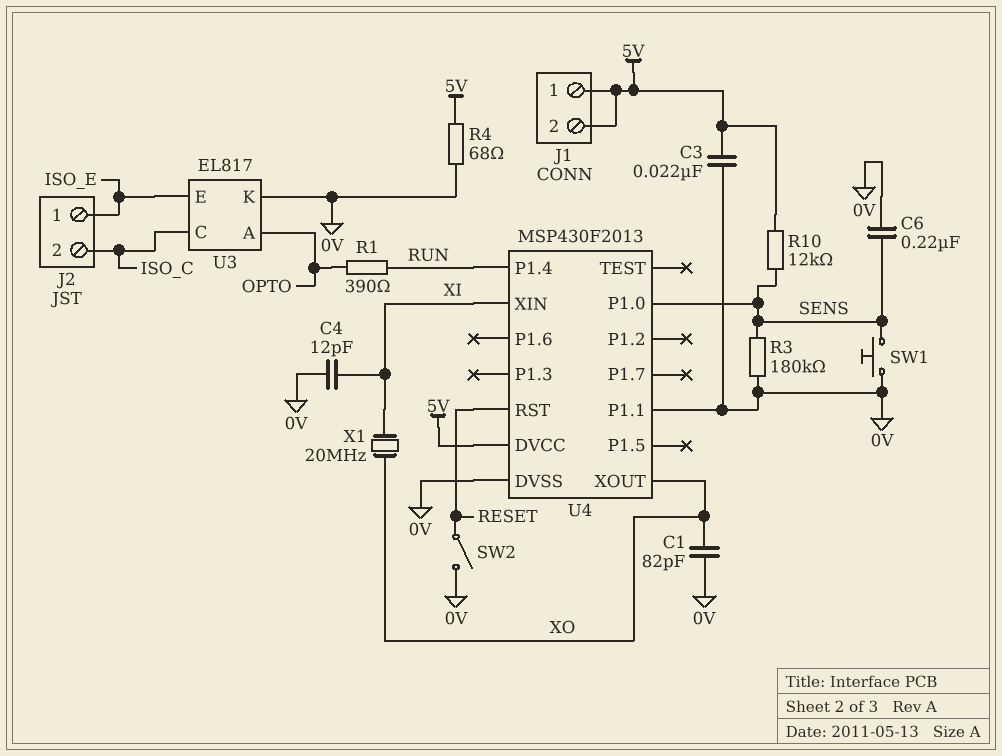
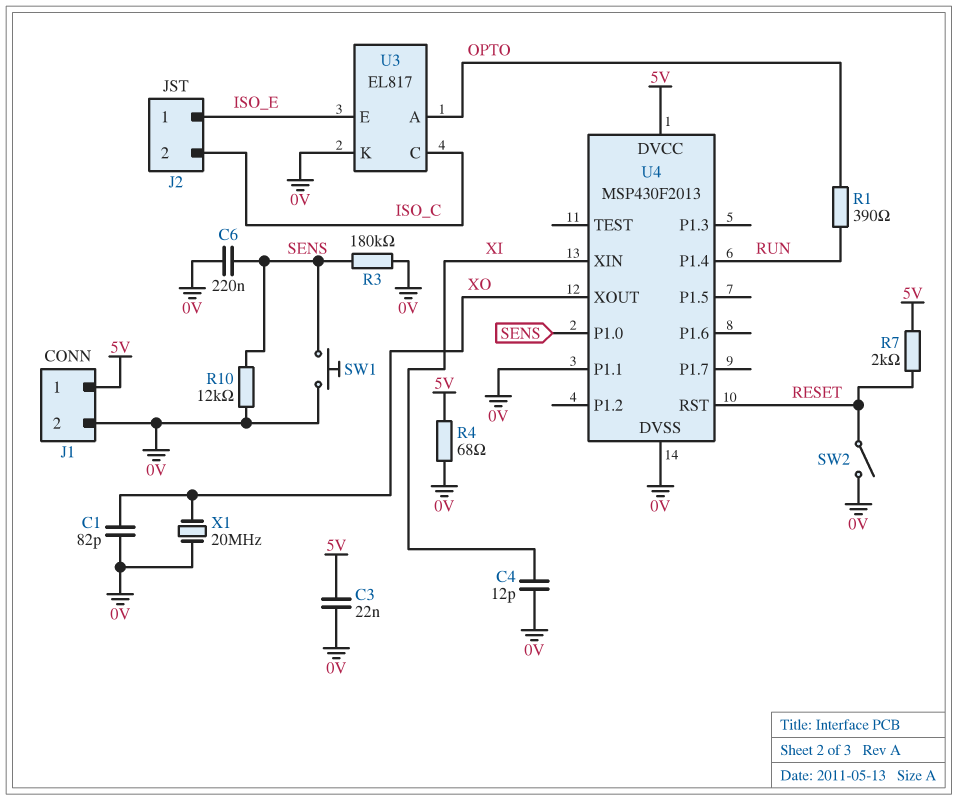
J1 pin 2: 5V -> 0V
R7: none -> 2k (5V, RESET)
R10: 12k (5V, SENS) -> 12k (0V, SENS)
X1: 20MHz (XI, XO) -> 20MHz (0V, XO)

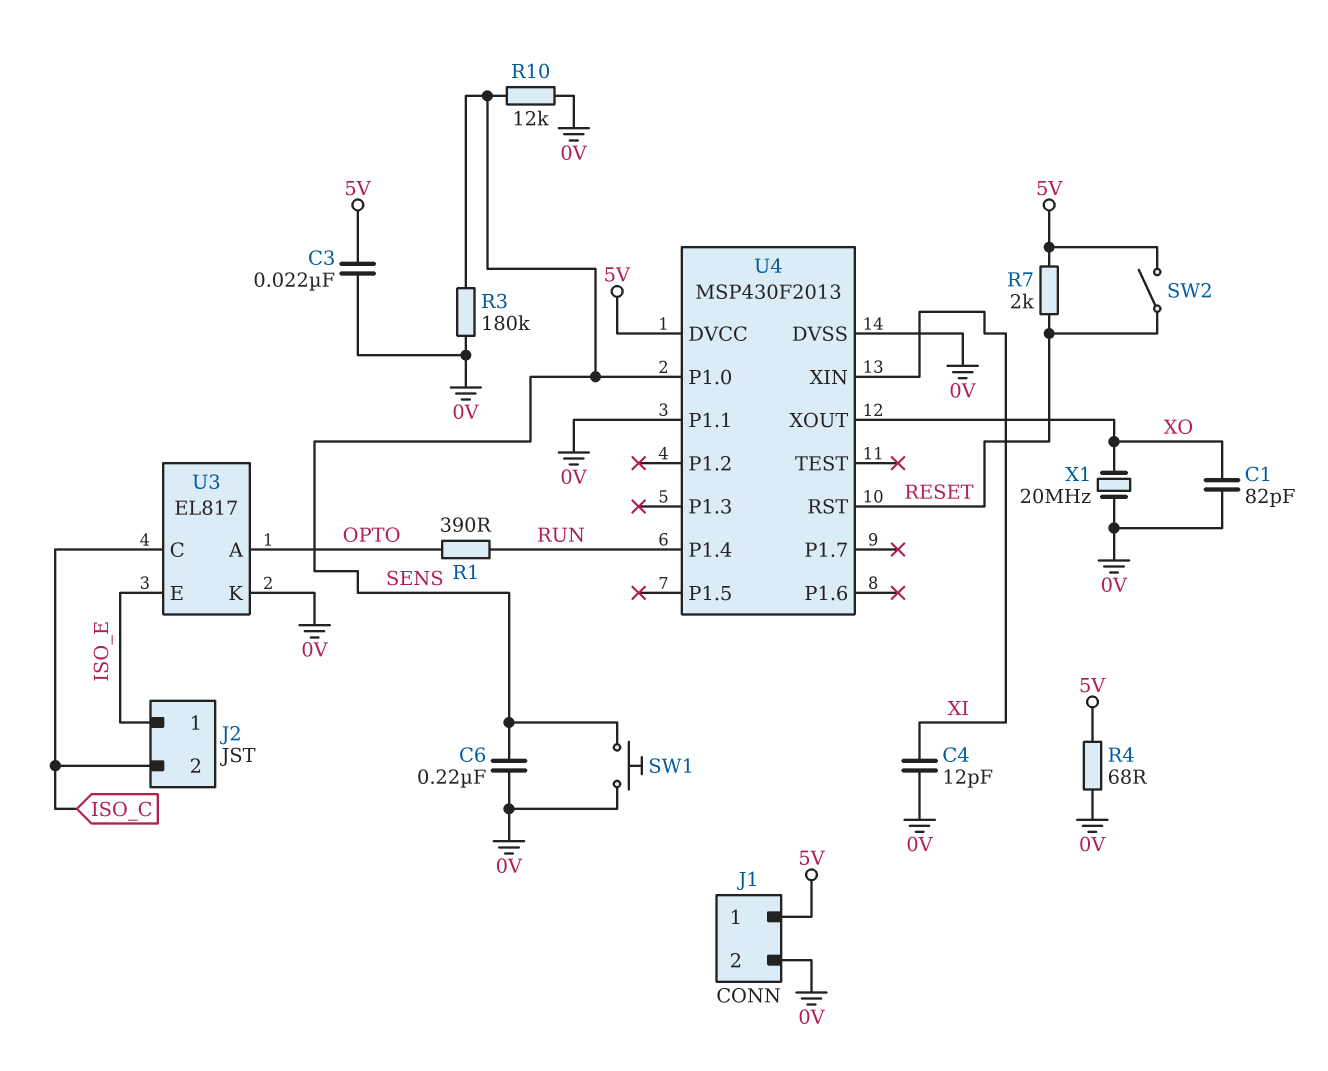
SW2: switch (0V, RESET) -> switch (5V, RESET)

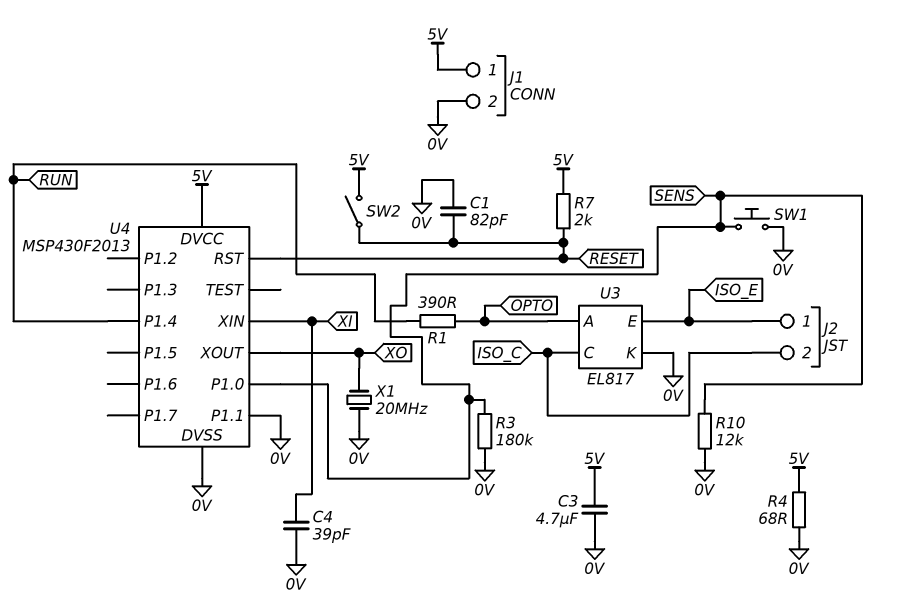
C1: 82pF (0V, XO) -> 82pF (0V, RESET)
C3: 22nF (0V, 5V) -> 4.7uF (0V, 5V)
C4: 12pF (0V, XI) -> 39pF (0V, XI)
C6: 220nF (0V, SENS) -> none

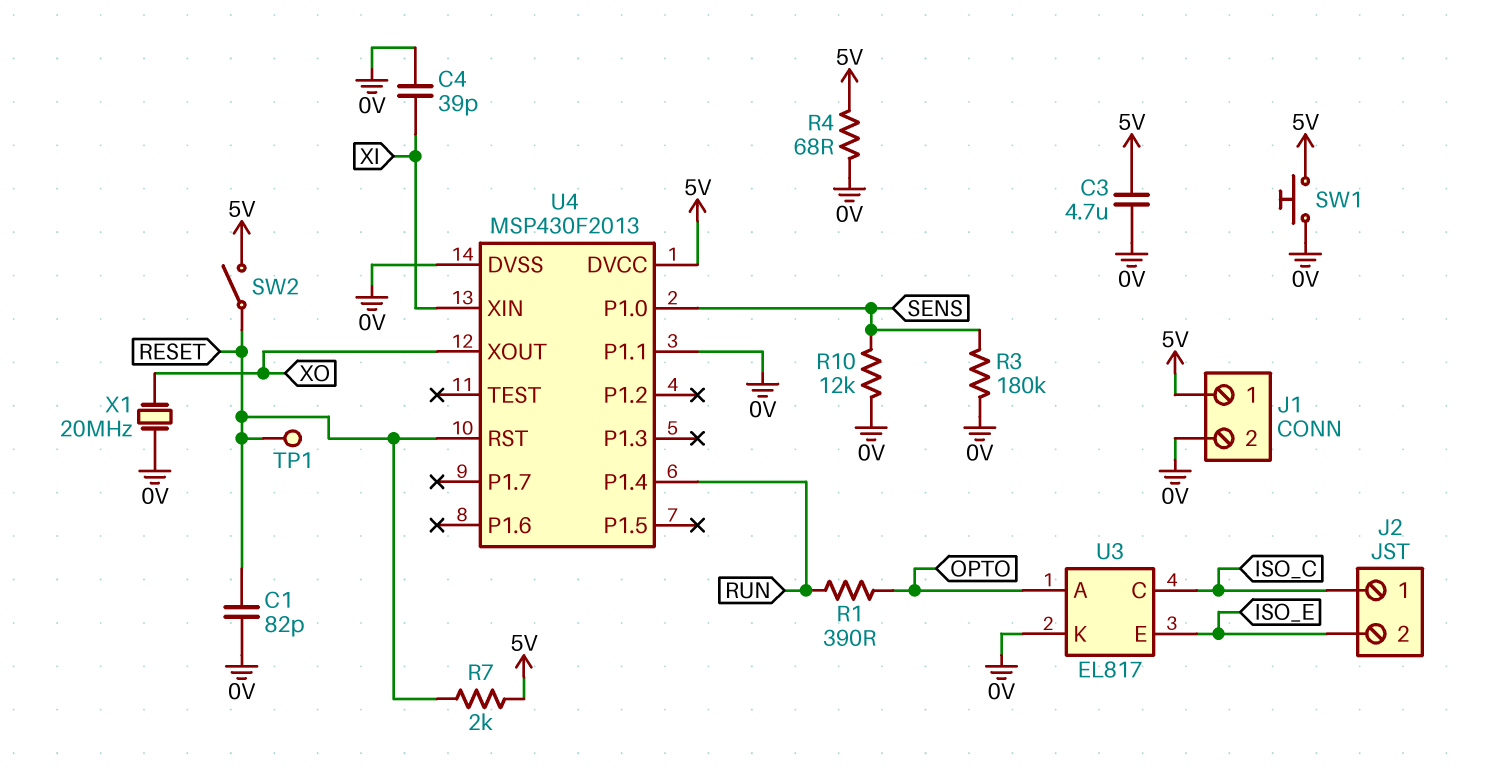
J2 pin 1: ISO_E -> ISO_C
J2 pin 2: ISO_C -> ISO_E
SW1: button (0V, SENS) -> button (0V, 5V)
TP1: none -> test point (RESET)

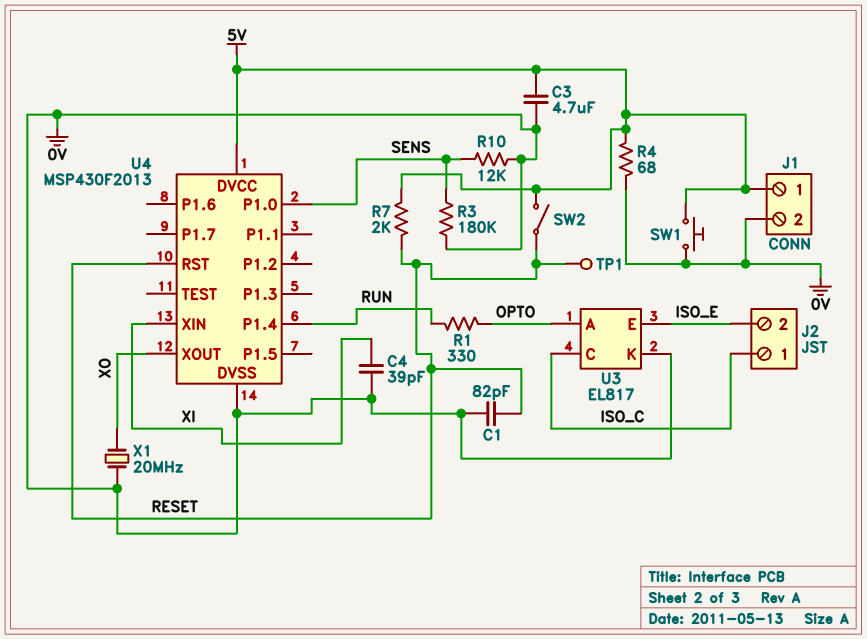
R1: 390 (OPTO, RUN) -> 330 (OPTO, RUN)
U4 pin P1.1: 0V -> none

